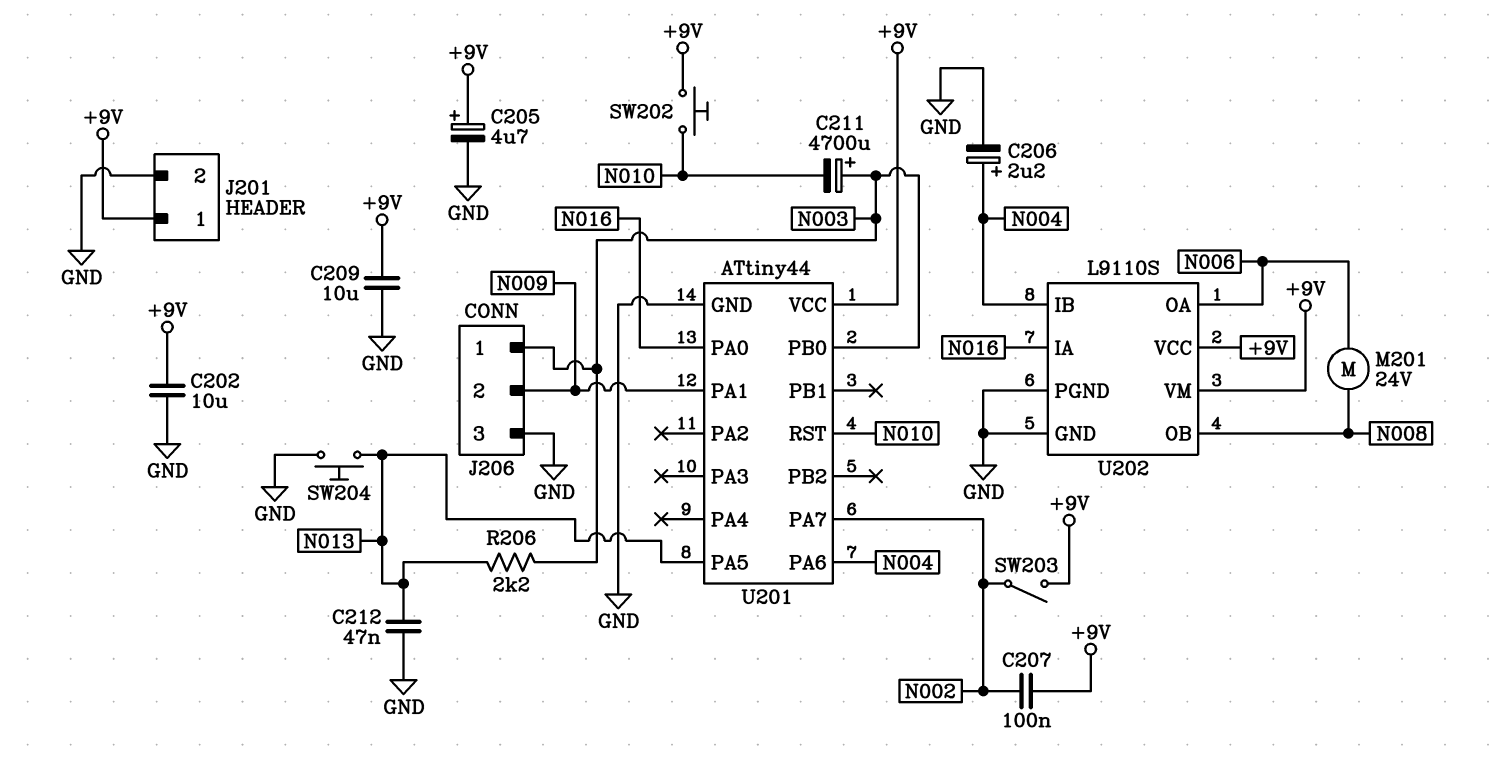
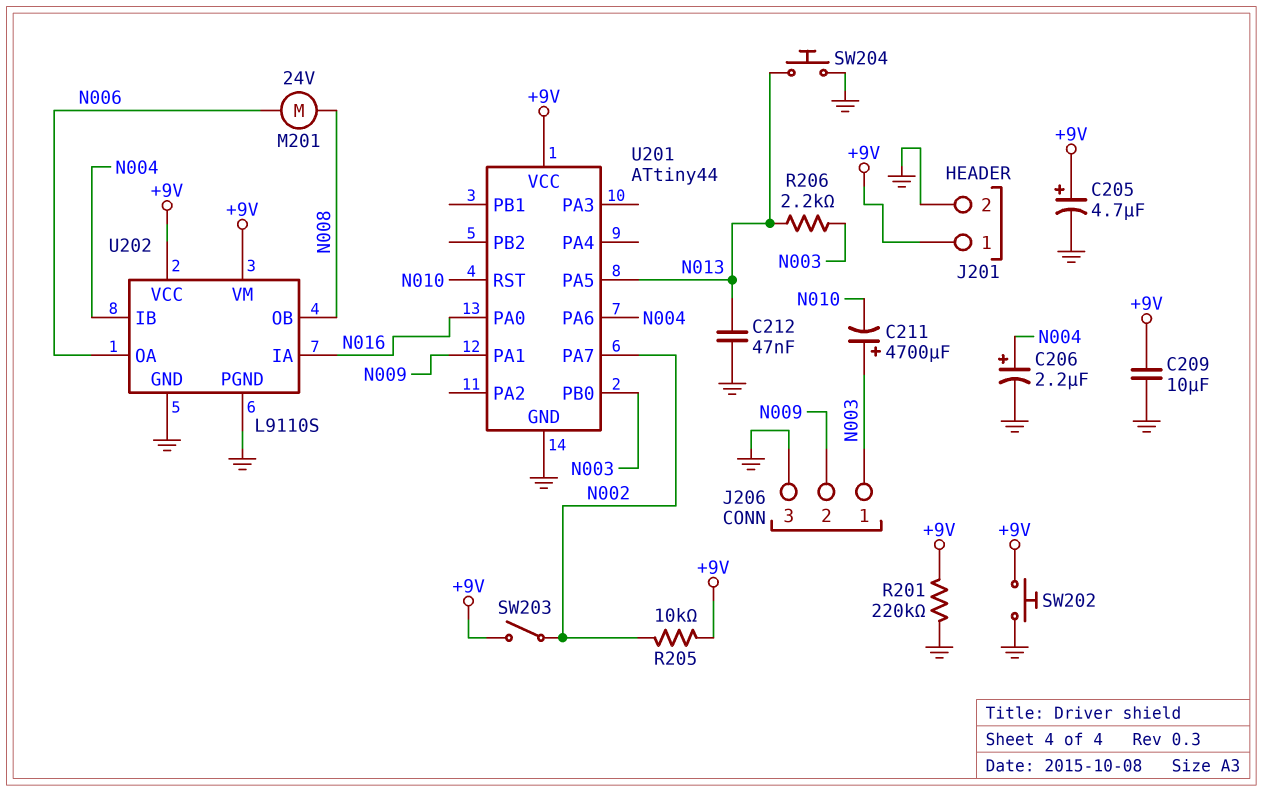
C202: 10uF (+9V, GND) -> none
C207: 100nF (+9V, N002) -> none
R201: none -> 220k (+9V, GND)
R205: none -> 10k (+9V, N002)
SW202: button (+9V, N010) -> button (+9V, GND)

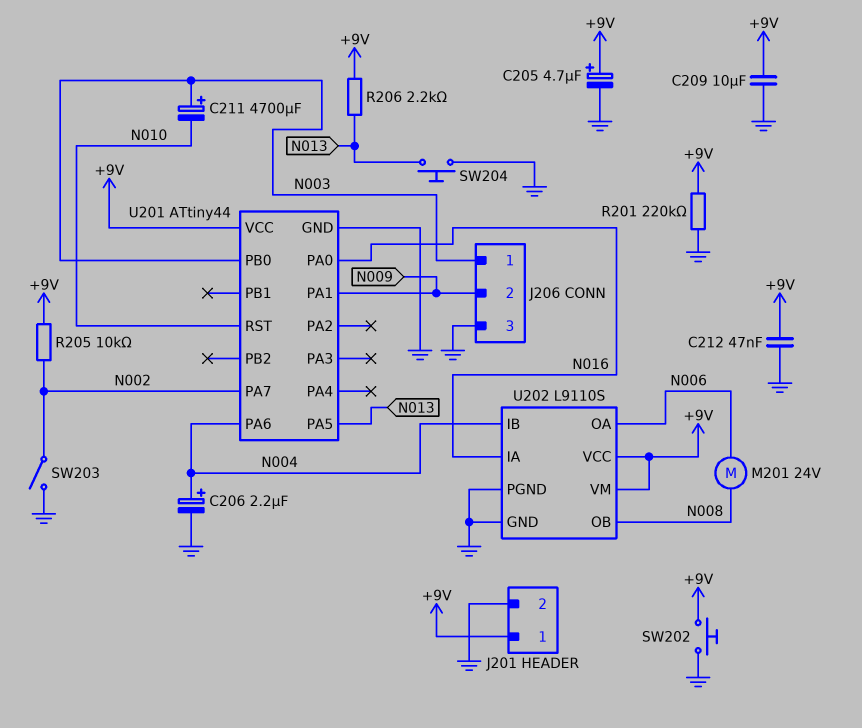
C212: 47nF (GND, N013) -> 47nF (+9V, GND)
R206: 2.2k (N003, N013) -> 2.2k (+9V, N013)
SW203: switch (+9V, N002) -> switch (GND, N002)

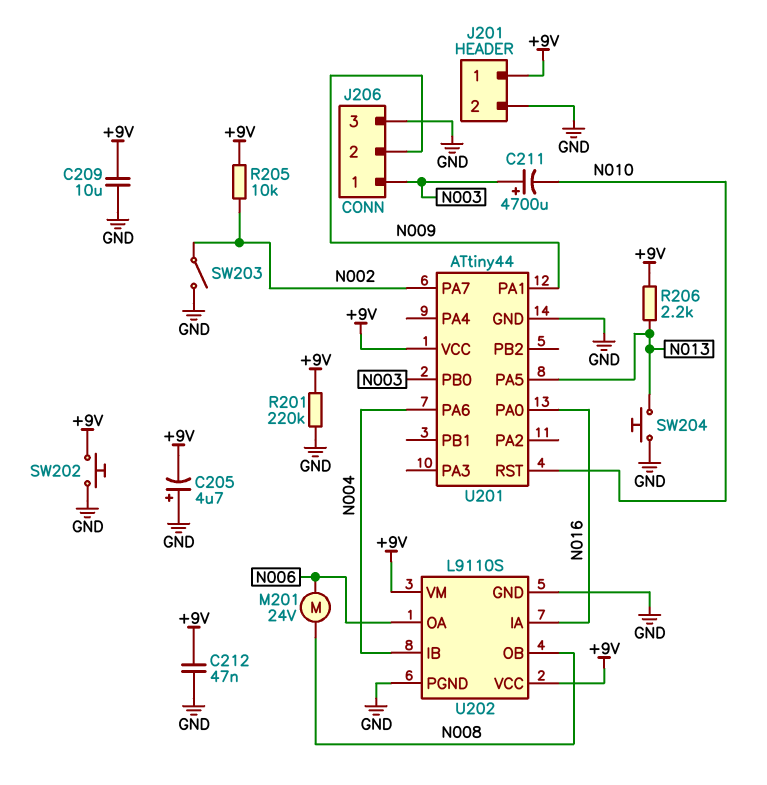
C205: 4.7uF (plus +9V, minus GND) -> 4.7uF (plus GND, minus +9V)
C206: 2.2uF (plus N004, minus GND) -> none

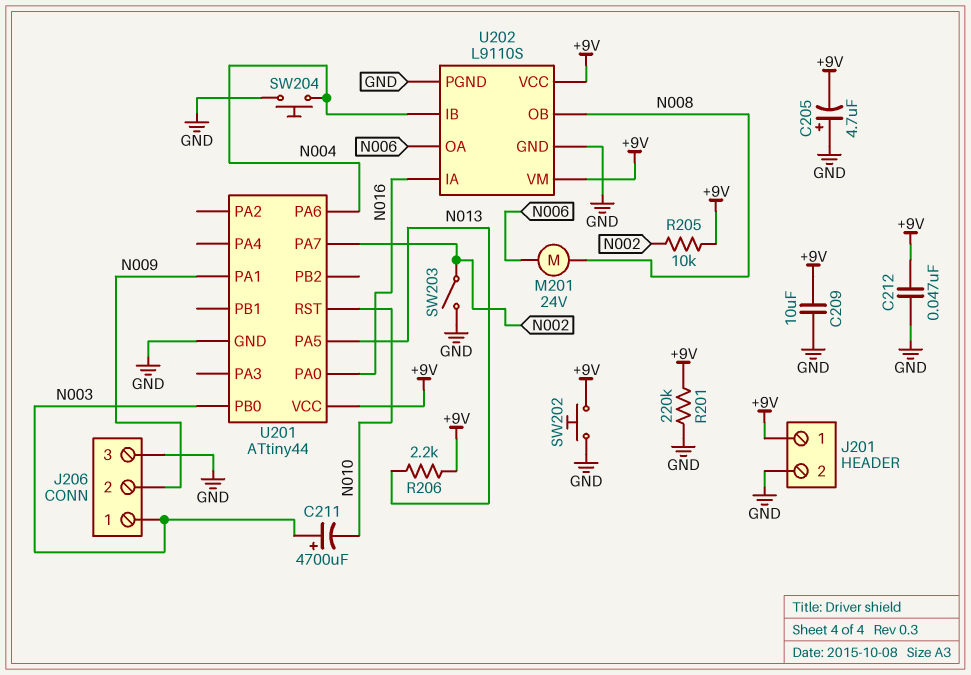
SW204: button (GND, N013) -> button (GND, N004)

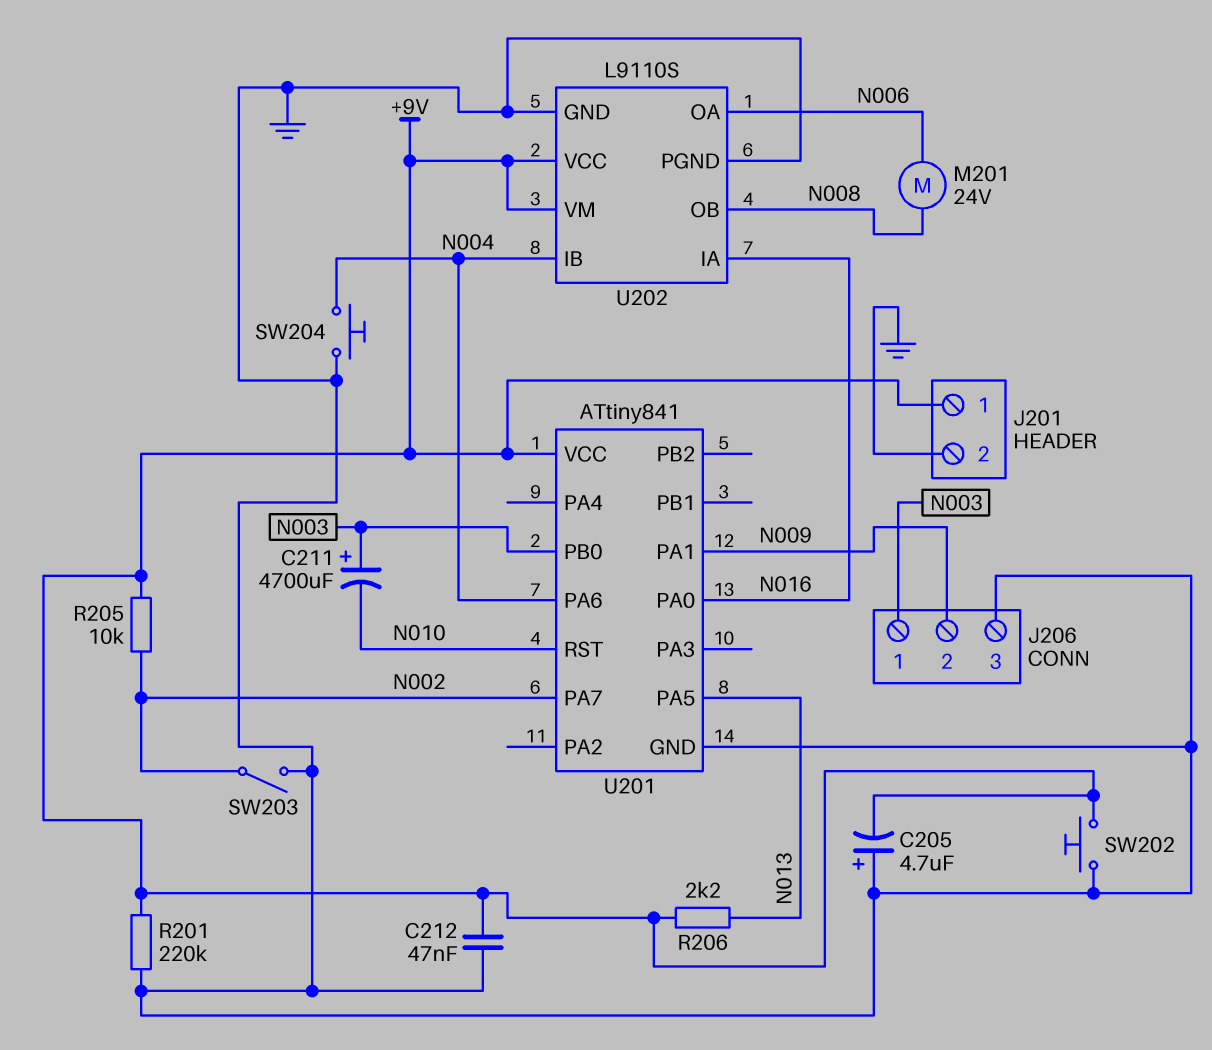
C209: 10uF (+9V, GND) -> none
U201: ATtiny44 -> ATtiny841

